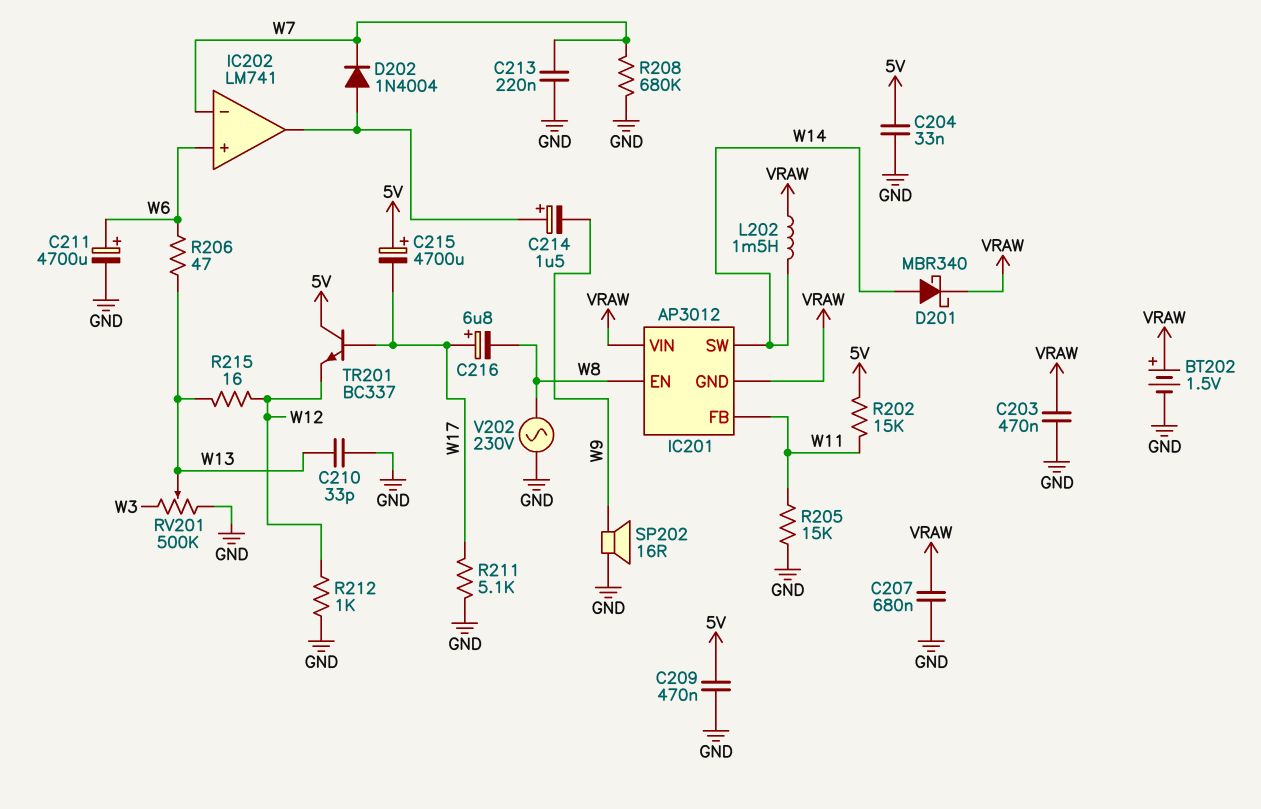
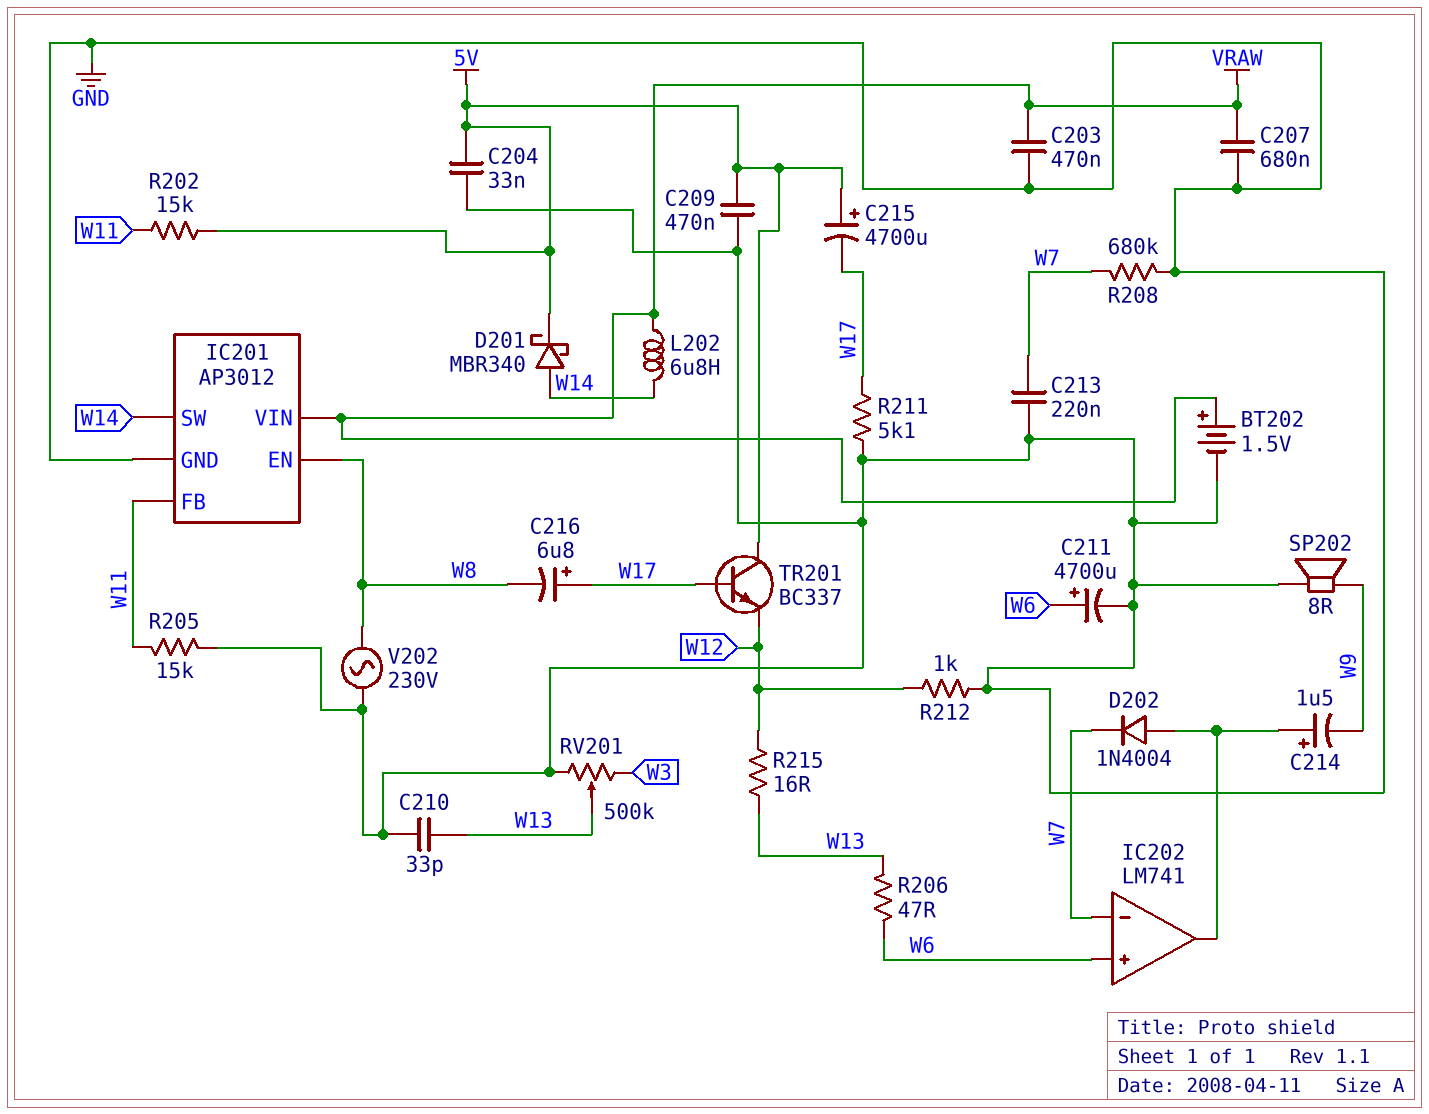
D201: schottky MBR340 (A W14, K VRAW) -> schottky MBR340 (A W14, K 5V)
IC201 pin GND: VRAW -> GND
L202: 1.5mH (VRAW, W14) -> 6.8uH (VRAW, W14)
SP202: speaker 16R (GND, W9) -> speaker 8R (GND, W9)

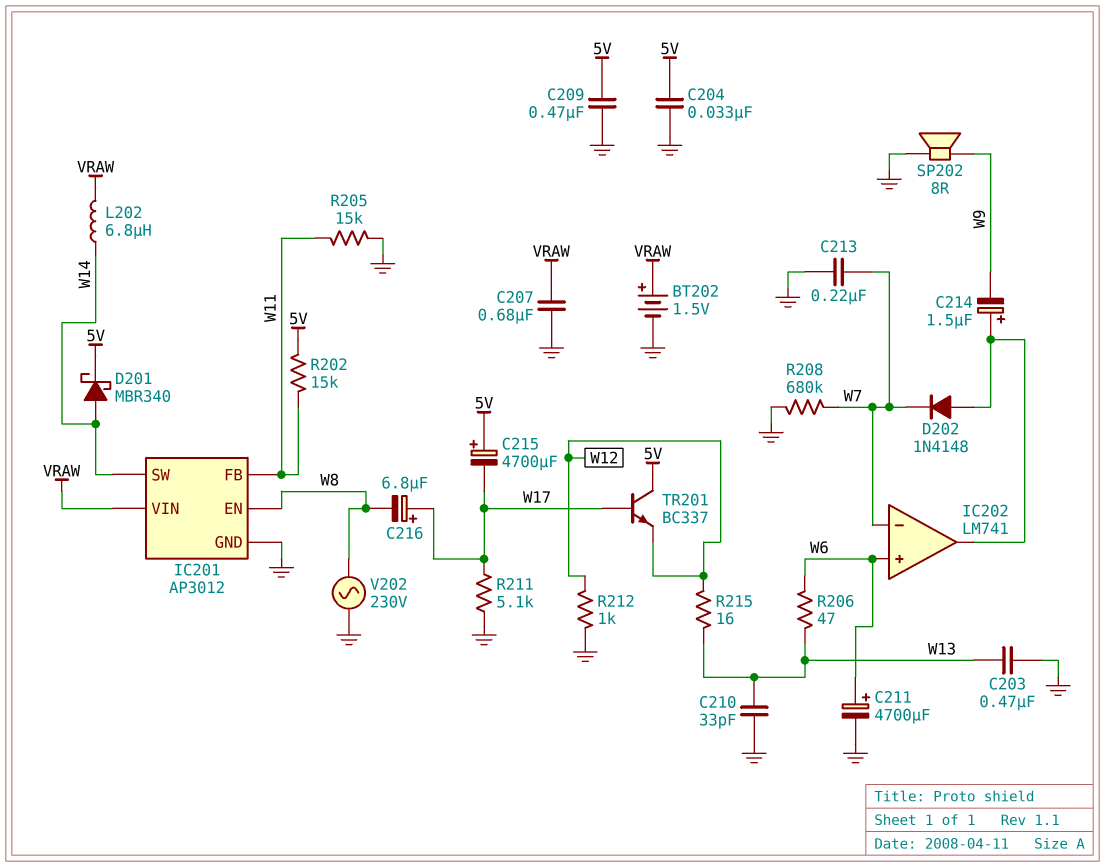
C203: 470nF (GND, VRAW) -> 470nF (GND, W13)
D202: diode 1N4004 (A IC202/out, K W7) -> diode 1N4148 (A IC202/out, K W7)
RV201: 500k (GND, W3, wiper W13) -> none

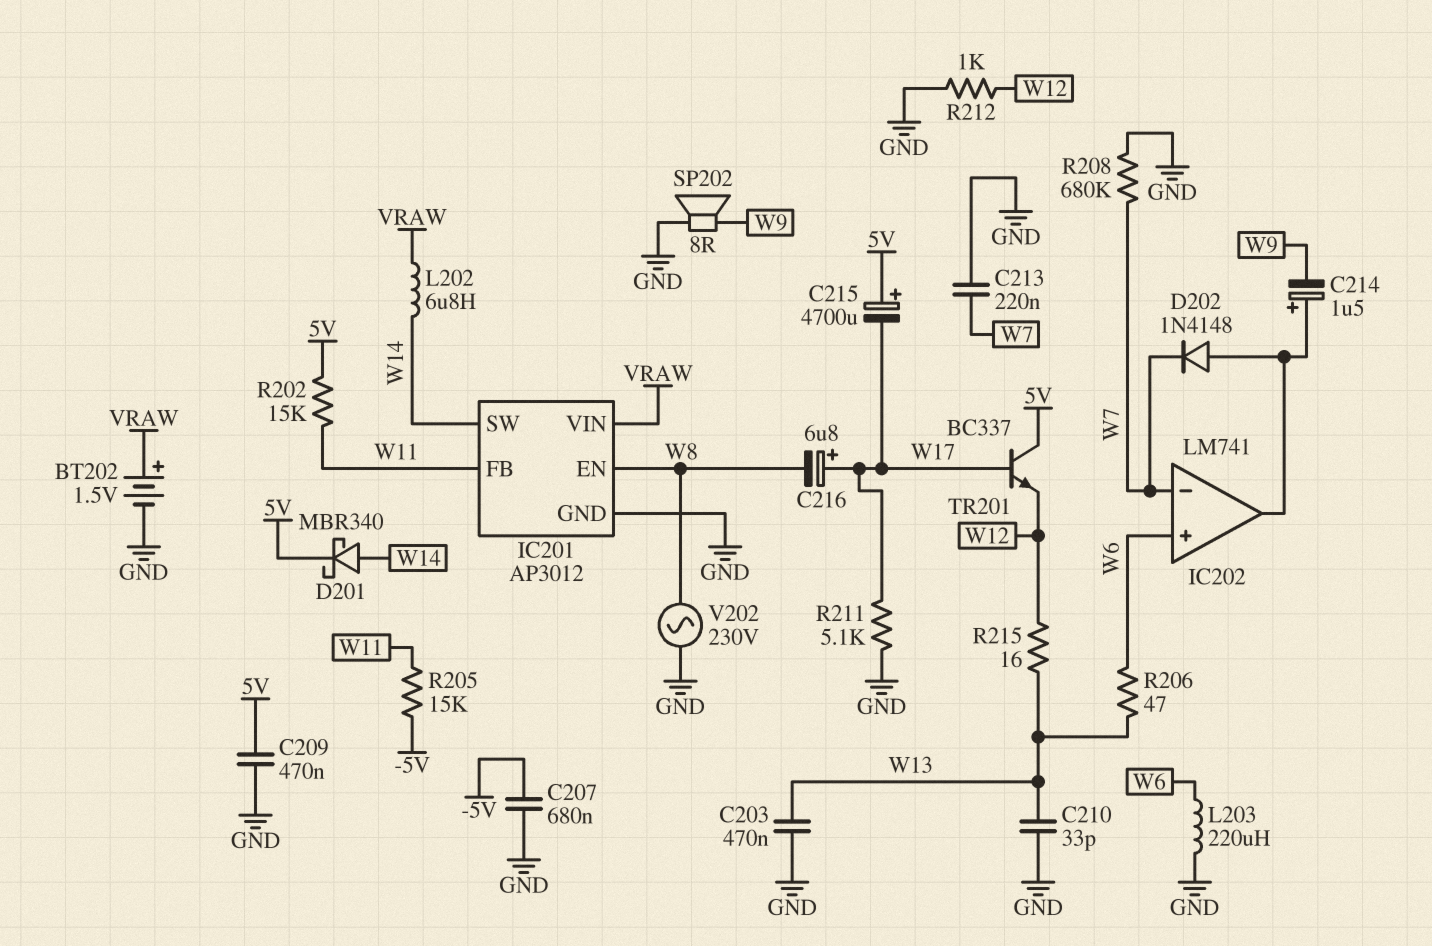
C204: 33nF (5V, GND) -> none
C207: 680nF (GND, VRAW) -> 680nF (-5V, GND)
C211: 4700uF (plus W6, minus GND) -> none
L203: none -> 220uH (GND, W6)
R205: 15k (GND, W11) -> 15k (-5V, W11)

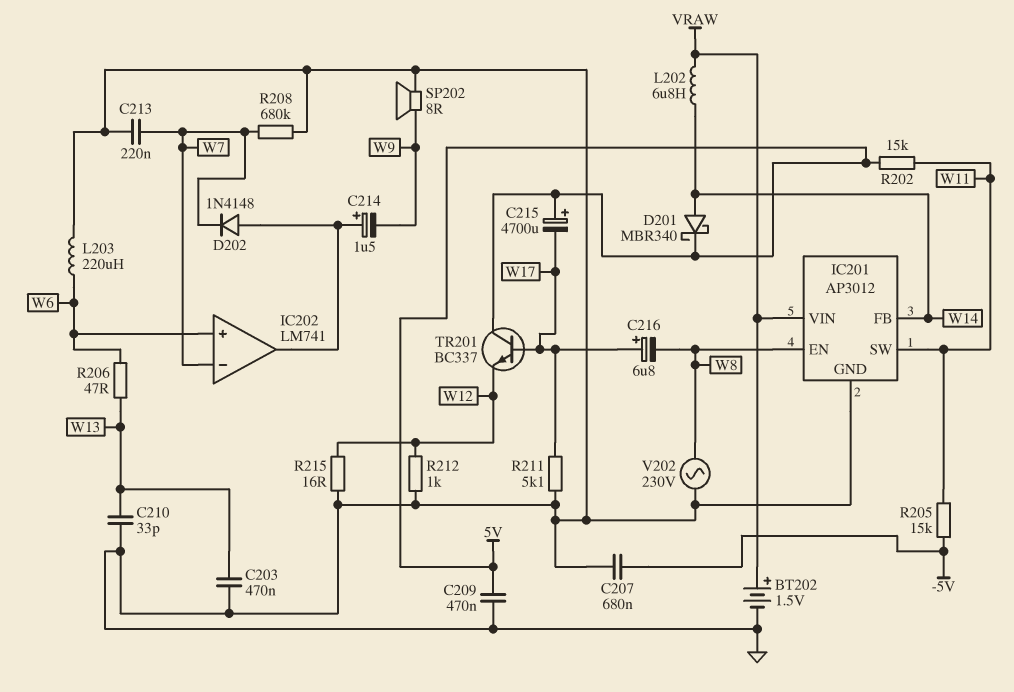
IC201 pin FB: W11 -> W14
IC201 pin SW: W14 -> W11
R215: 16 (W12, W13) -> 16 (GND, W12)

